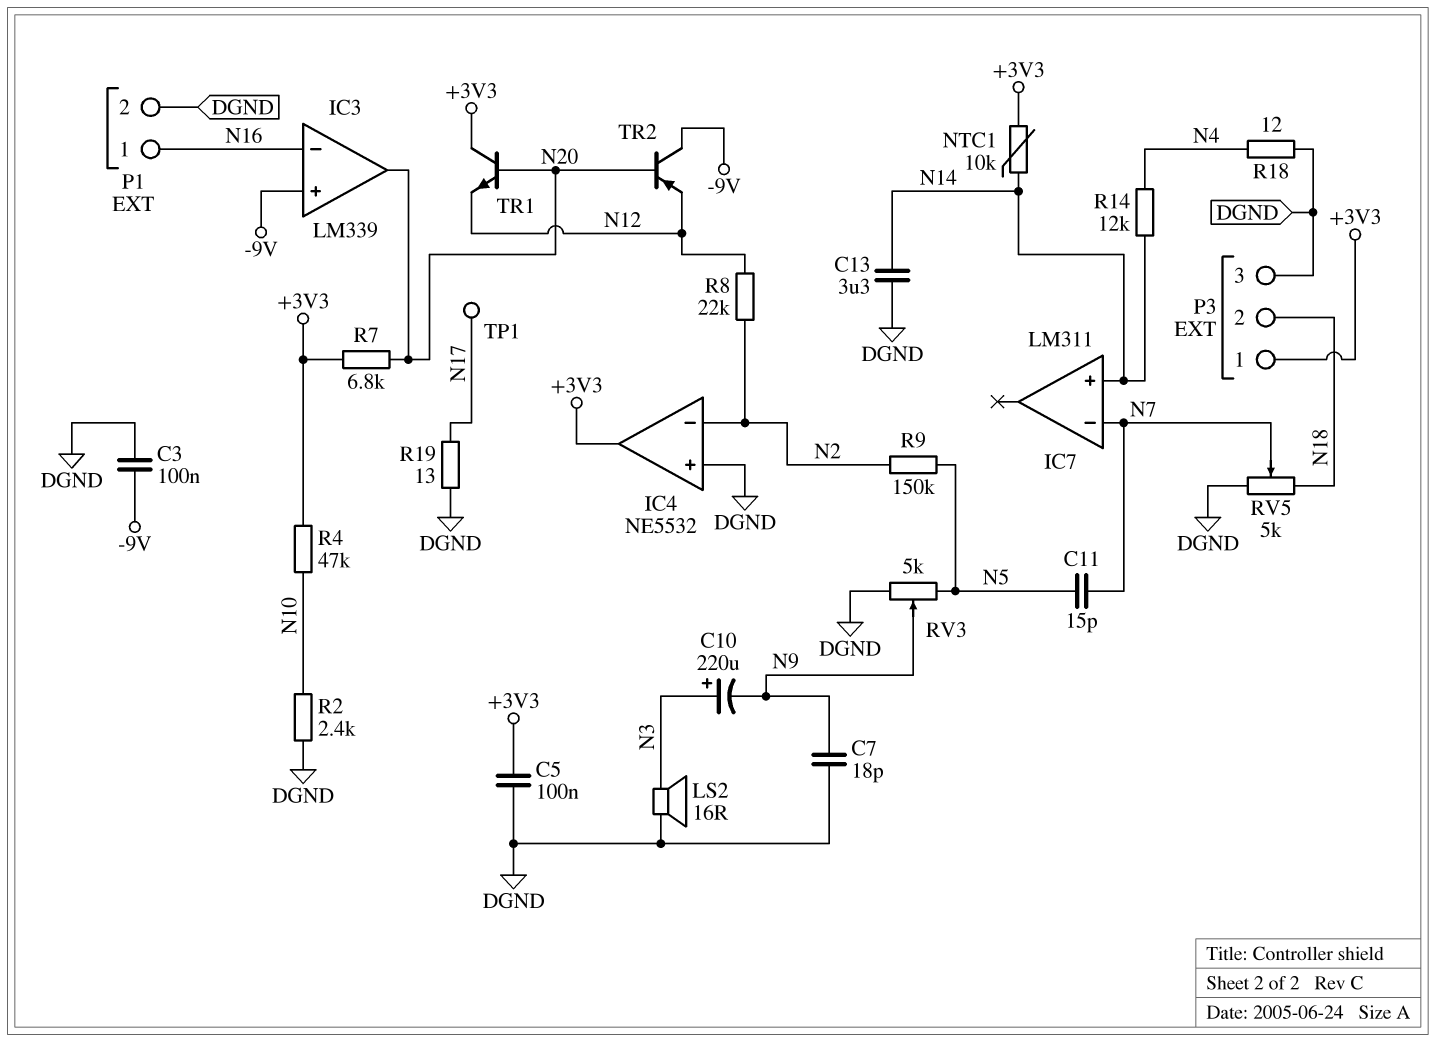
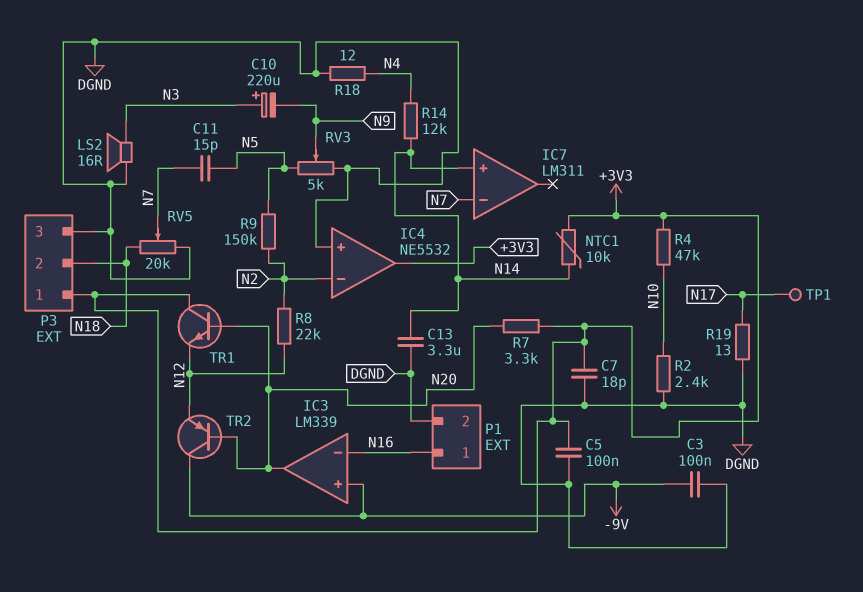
C7: 18pF (DGND, N9) -> 18pF (+3V3, DGND)
R7: 6.8k (+3V3, N20) -> 3.3k (+3V3, N20)
RV5: 5k (DGND, N18, wiper N7) -> 20k (DGND, N18, wiper N7)

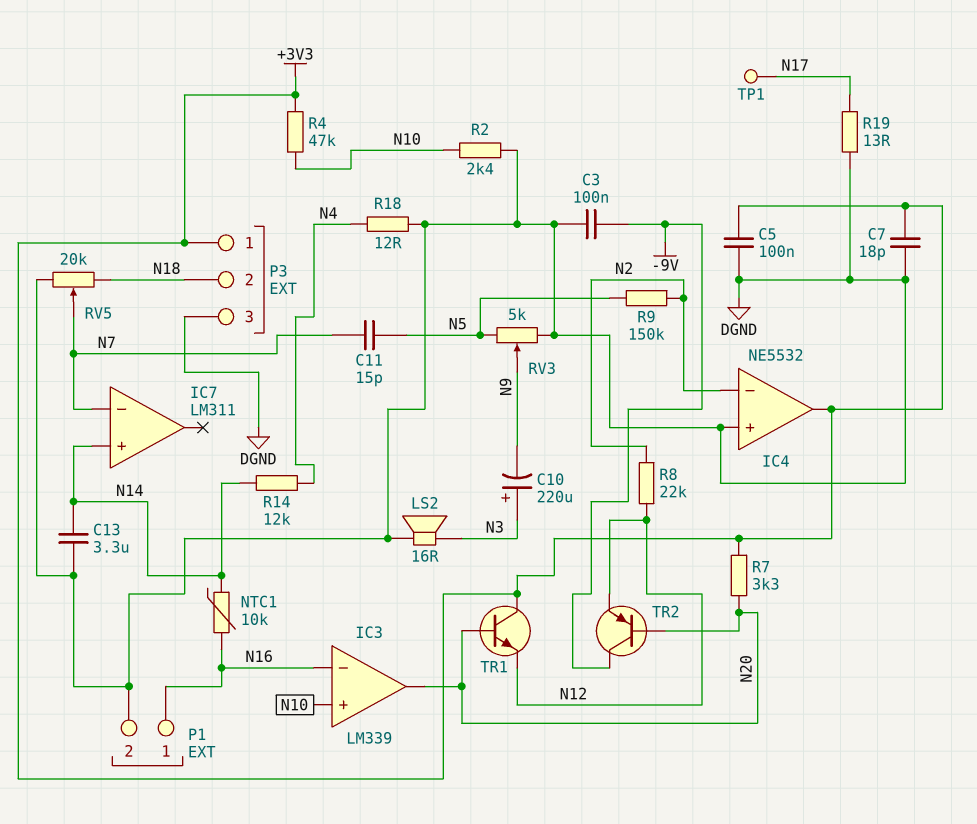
IC3 pin in+: -9V -> N10
NTC1: 10k (+3V3, N14) -> 10k (N14, N16)

